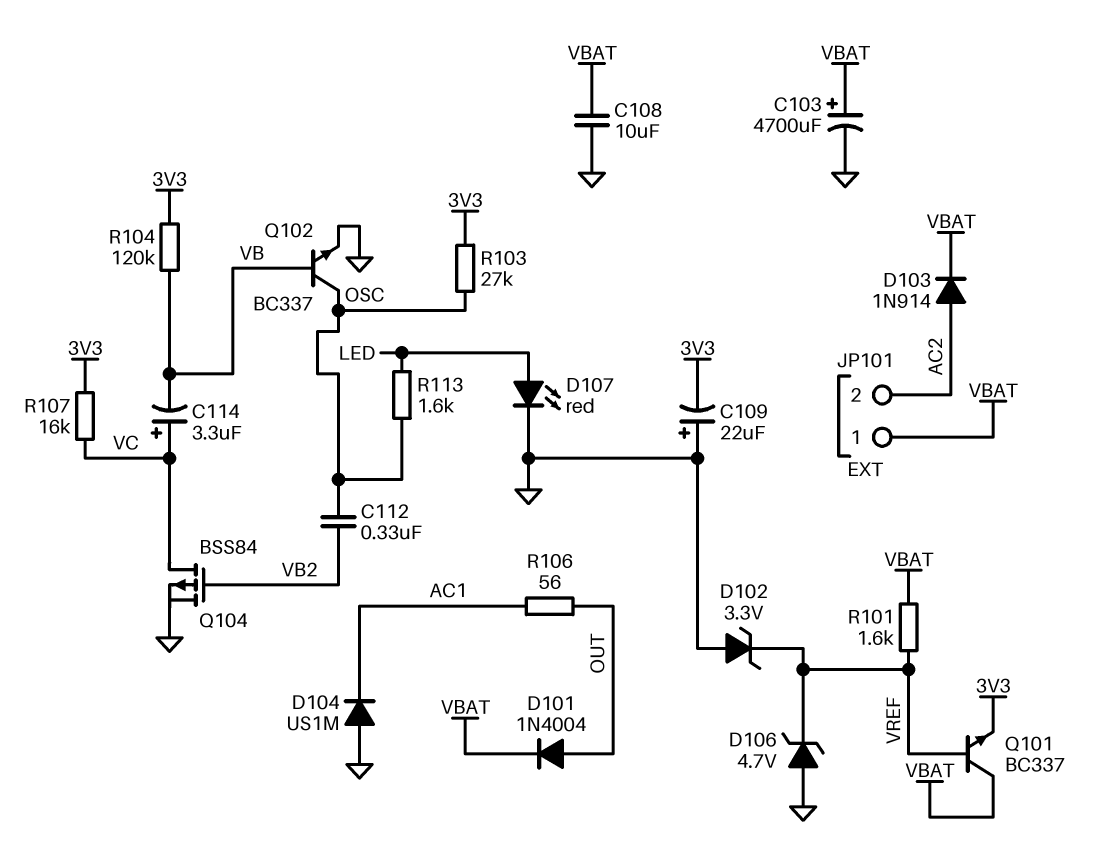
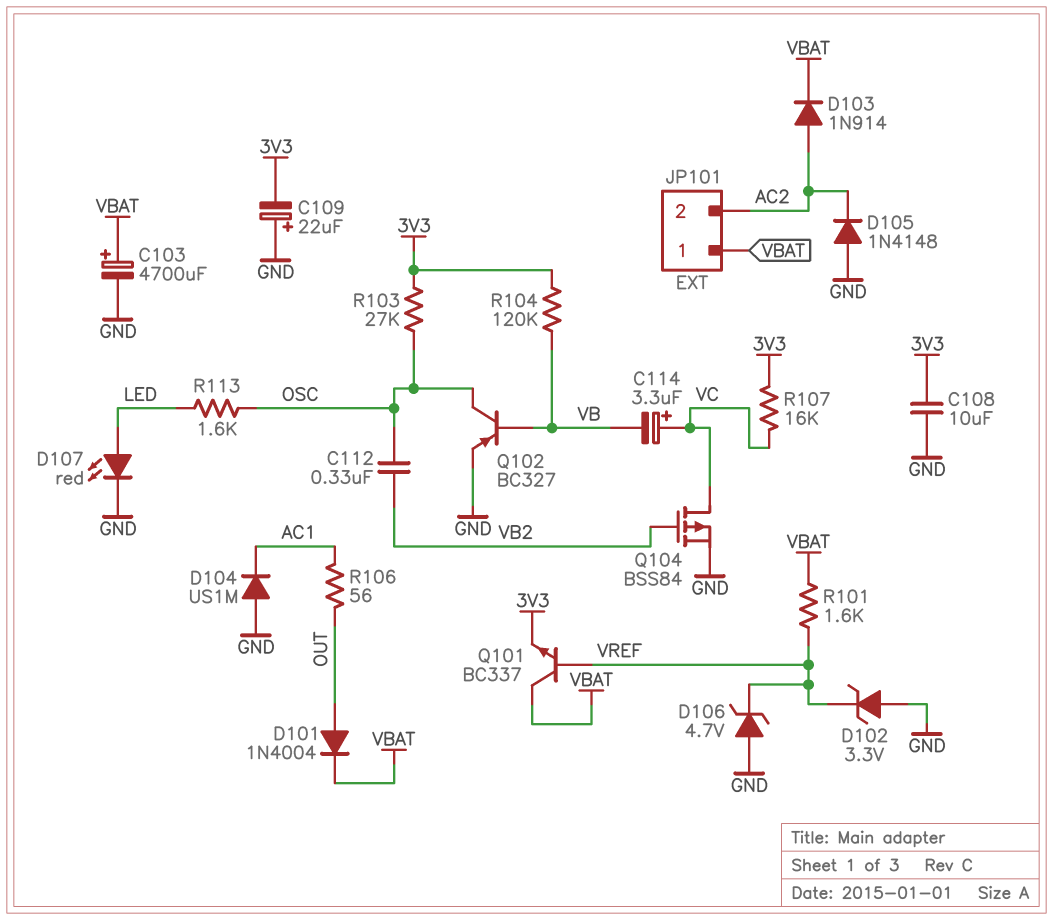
C108: 10uF (GND, VBAT) -> 10uF (3V3, GND)
D105: none -> diode 1N4148 (A GND, K AC2)
Q102: NPN BC337 (B VB, C OSC, E GND) -> PNP BC327 (B VB, C OSC, E GND)

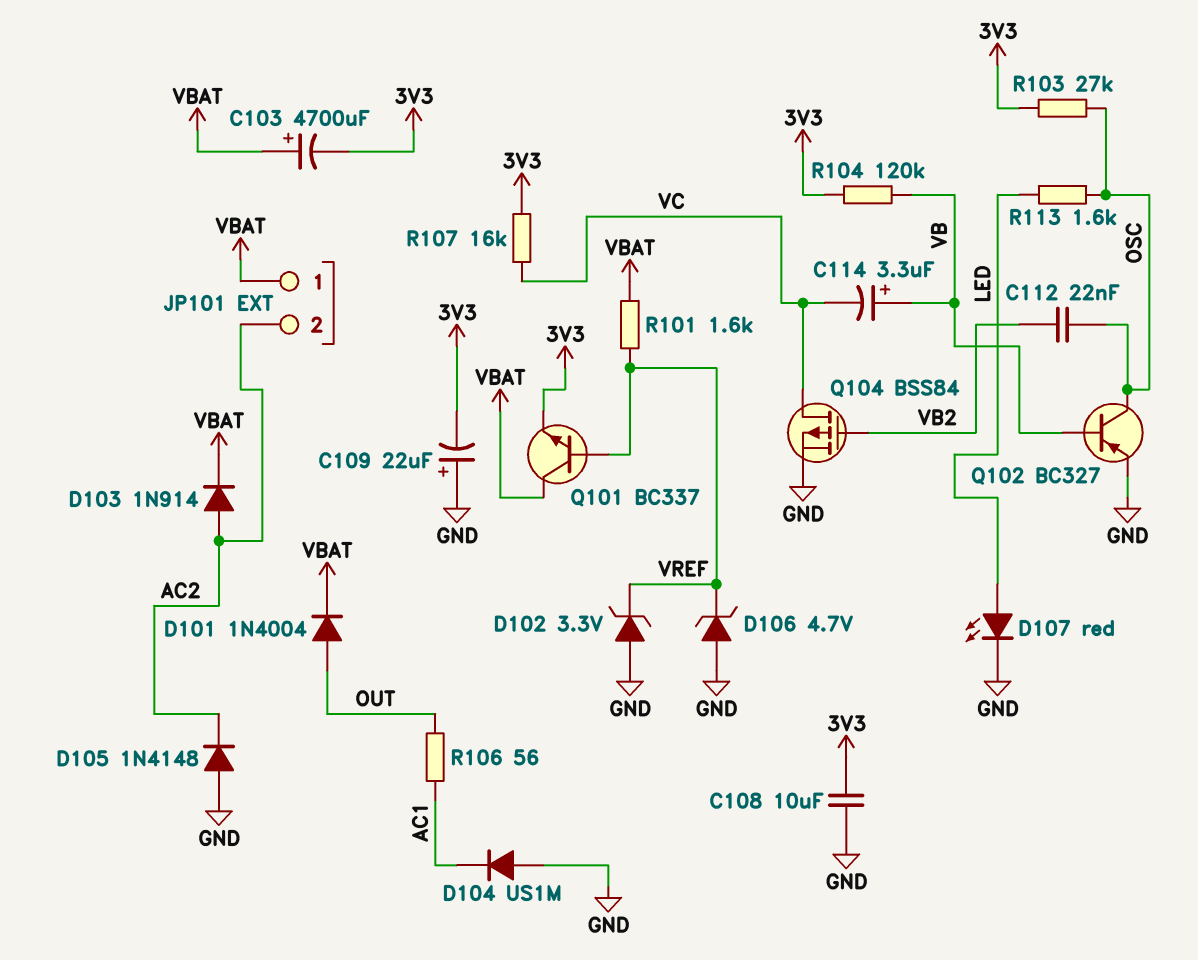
C103: 4700uF (plus VBAT, minus GND) -> 4700uF (plus VBAT, minus 3V3)
C112: 330nF (OSC, VB2) -> 22nF (OSC, VB2)
C114: 3.3uF (plus VC, minus VB) -> 3.3uF (plus VB, minus VC)

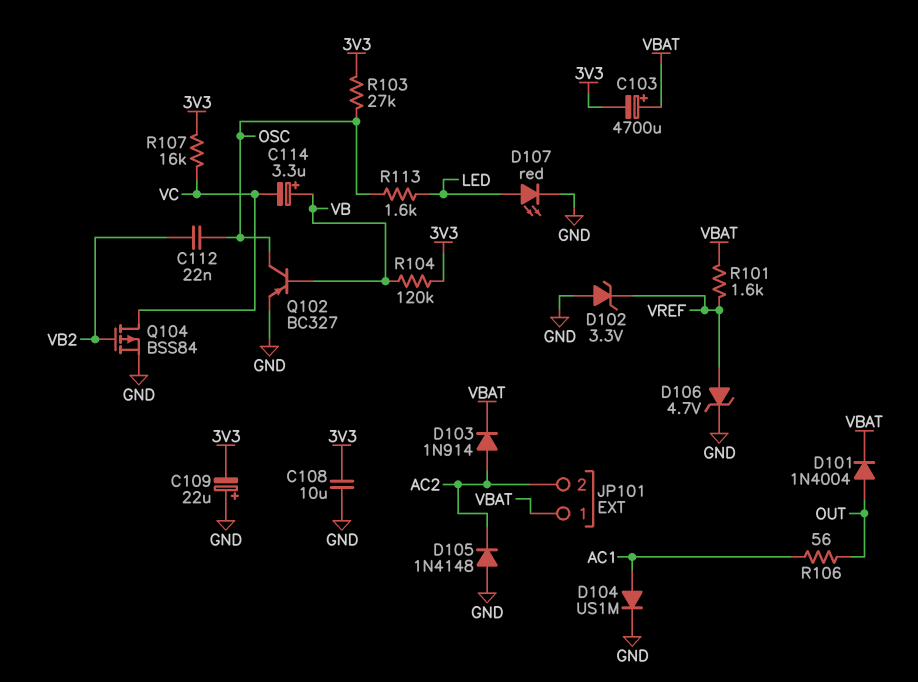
D104: diode US1M (A GND, K AC1) -> diode US1M (A AC1, K GND)
D106: zener 4.7V (A GND, K VREF) -> zener 4.7V (A VREF, K GND)
Q101: NPN BC337 (B VREF, C VBAT, E 3V3) -> none

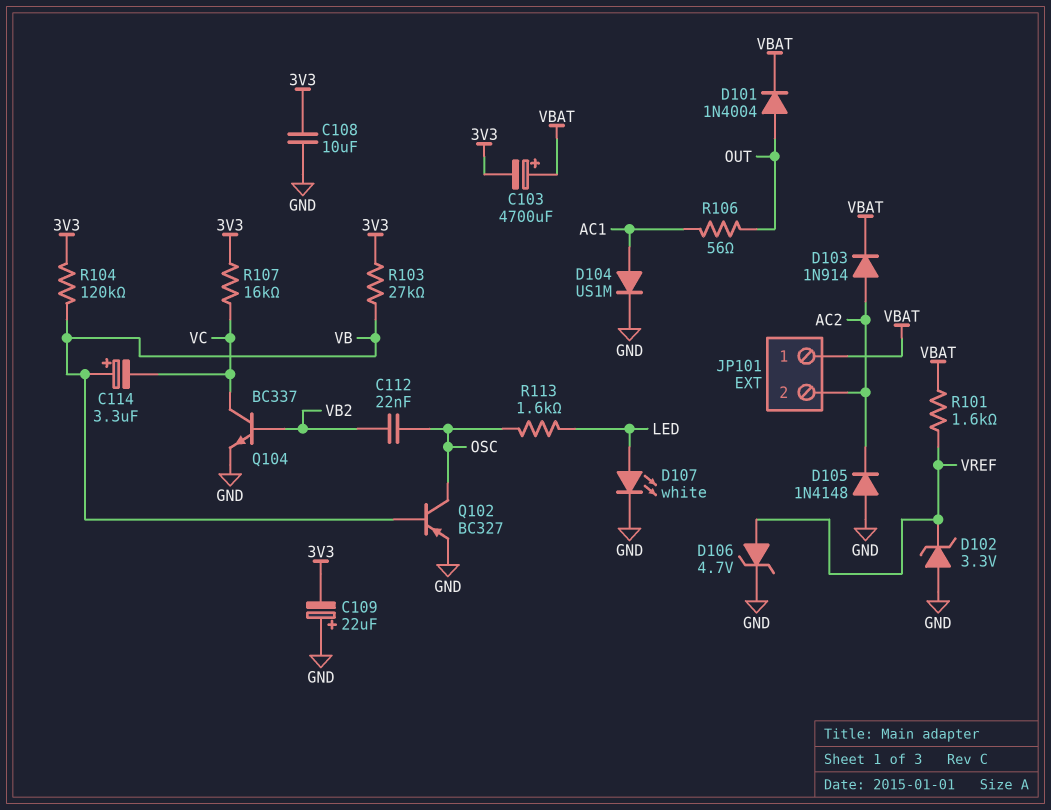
D107: LED red (A LED, K GND) -> LED white (A LED, K GND)
Q104: PMOS BSS84 (G VB2, D VC, S GND) -> NPN BC337 (B VB2, C VC, E GND)
R103: 27k (3V3, OSC) -> 27k (3V3, VB)

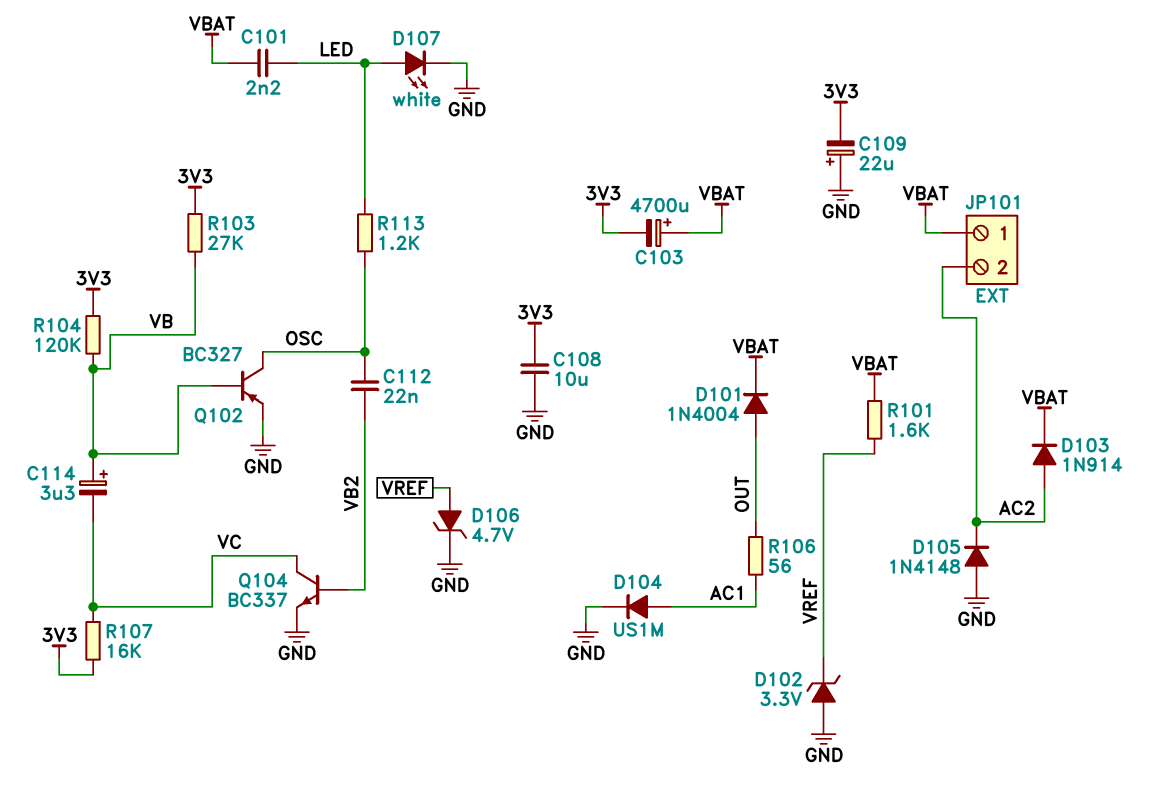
C101: none -> 2.2nF (LED, VBAT)
R113: 1.6k (LED, OSC) -> 1.2k (LED, OSC)

